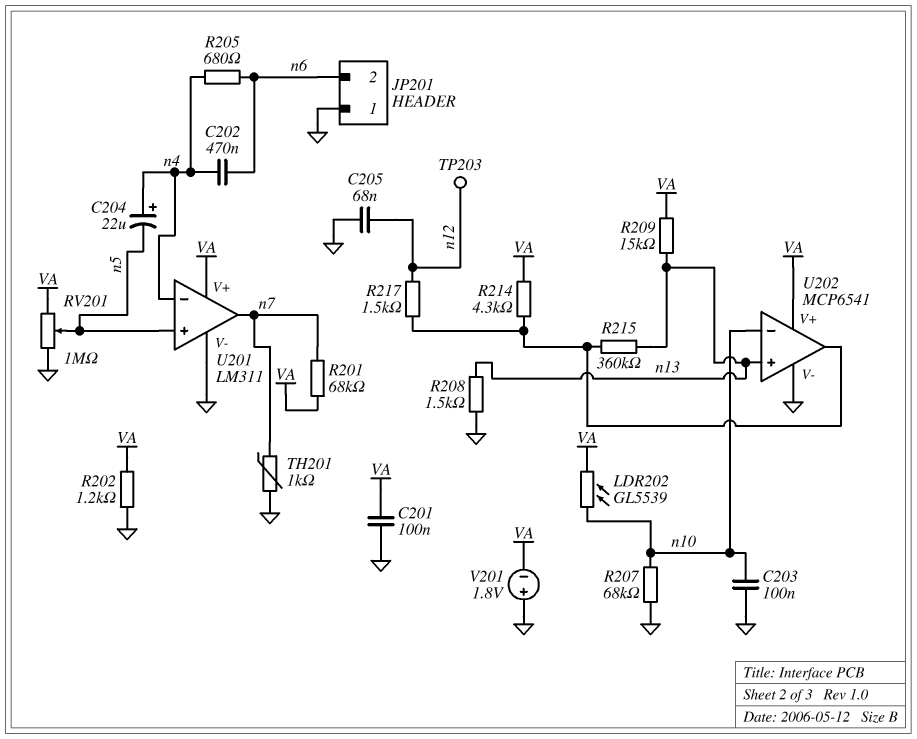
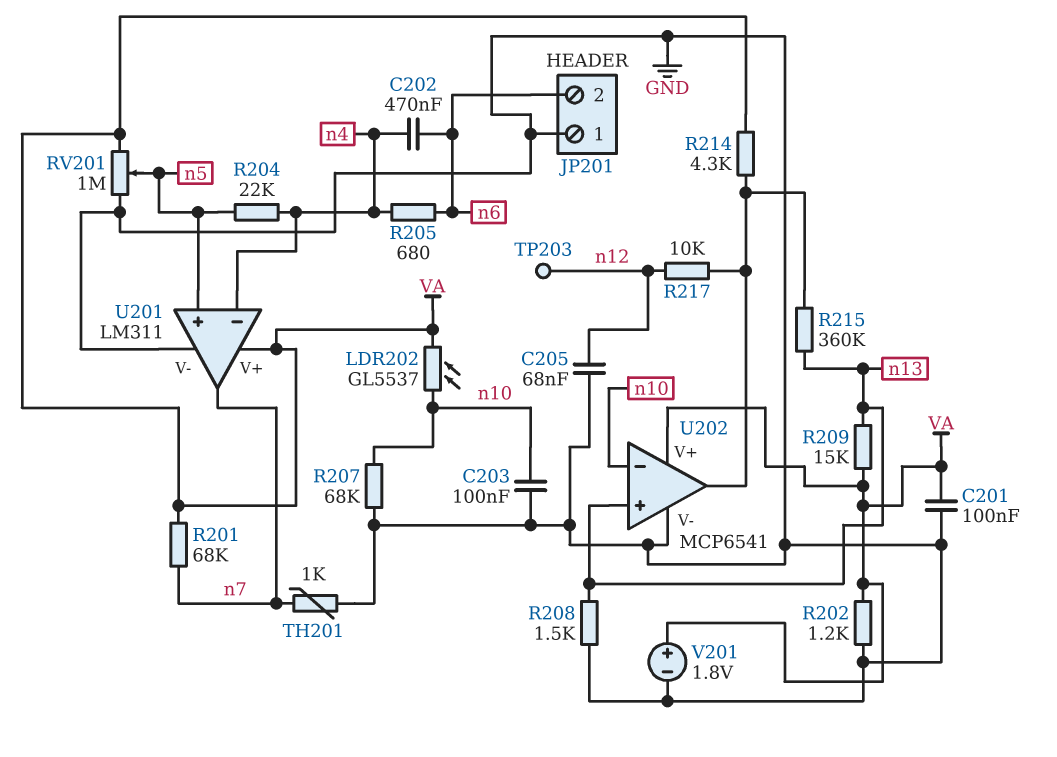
C204: 22uF (plus n4, minus n5) -> none
LDR202: GL5539 (VA, n10) -> GL5537 (VA, n10)
R204: none -> 22k (n4, n5)
R217: 1.5k (U202/out, n12) -> 10k (U202/out, n12)
V201: 1.8V (plus GND, minus VA) -> 1.8V (plus VA, minus GND)

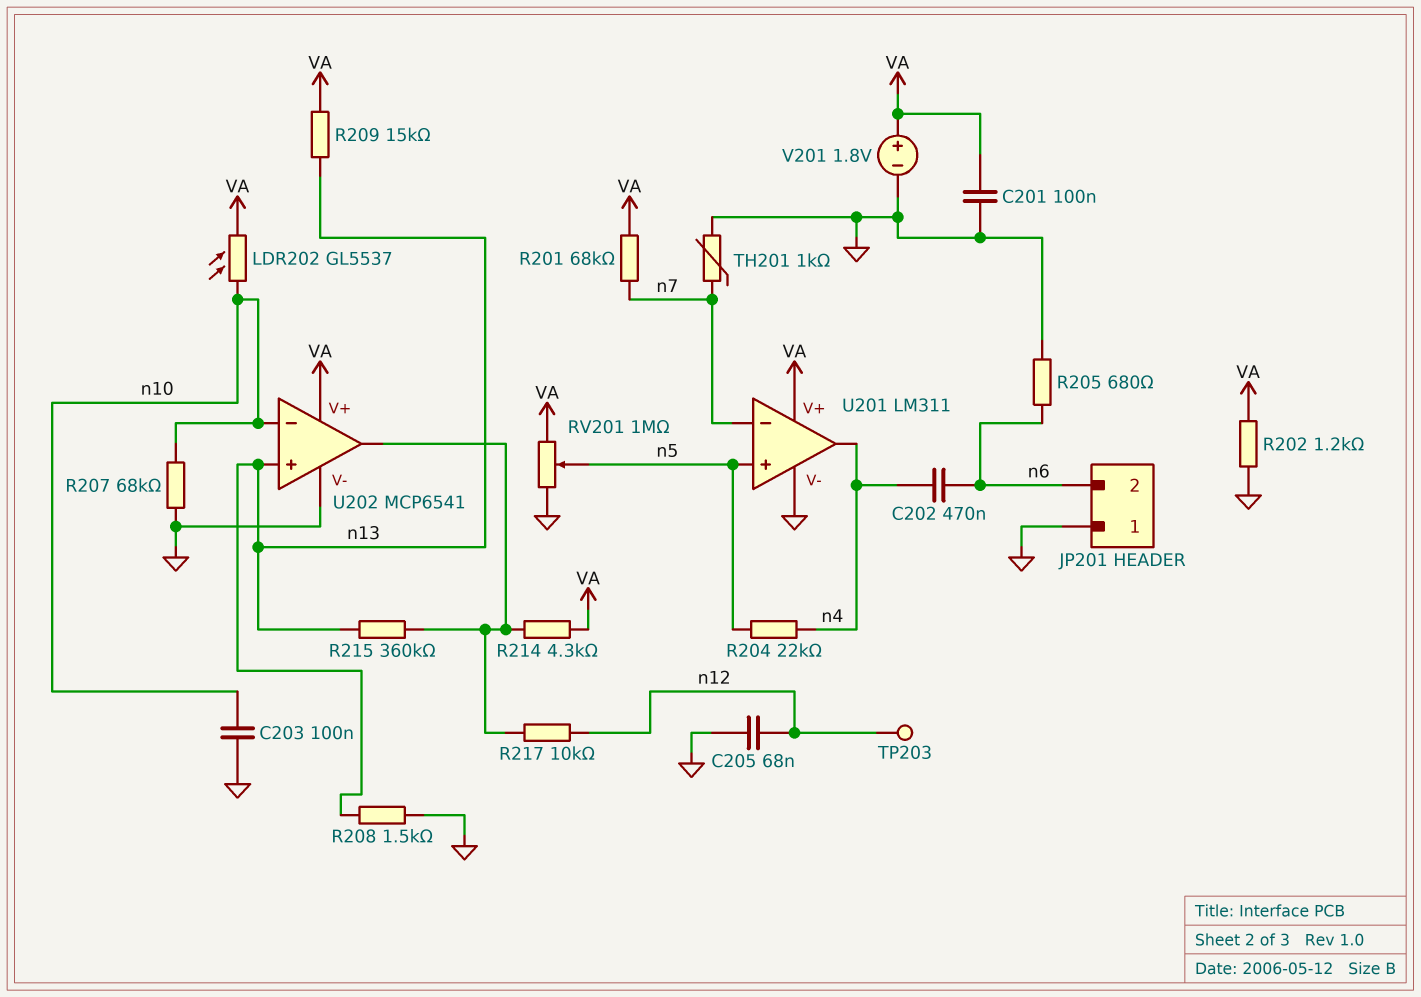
R205: 680 (n4, n6) -> 680 (GND, n6)
U201 pin in-: n4 -> n7
U201 pin out: n7 -> n4

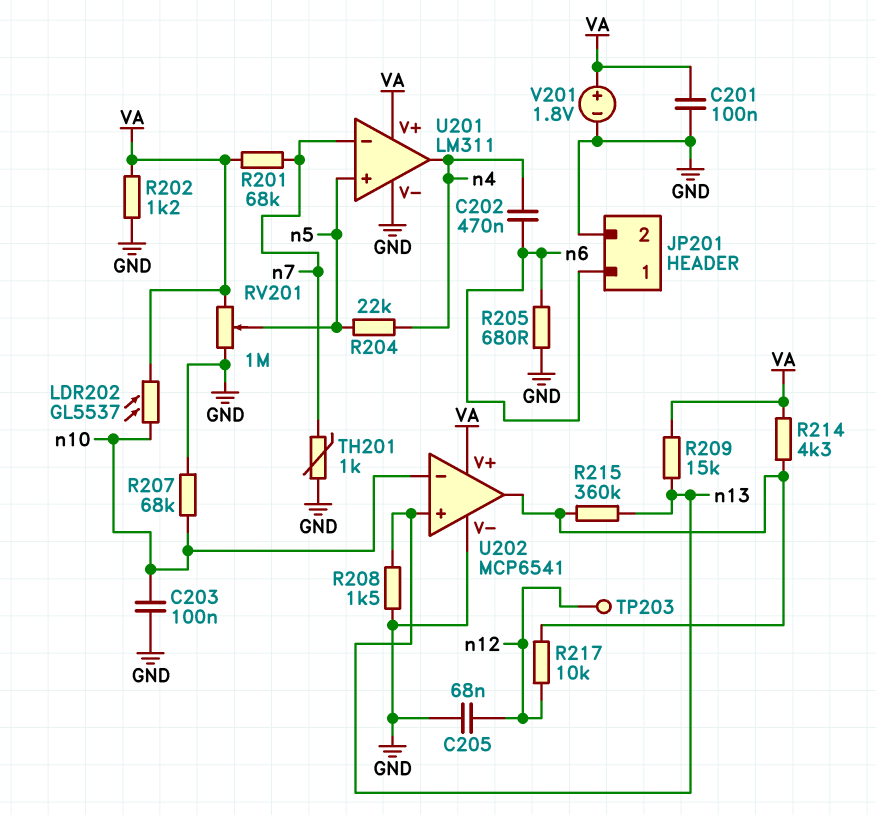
JP201 pin 1: GND -> n6
JP201 pin 2: n6 -> GND

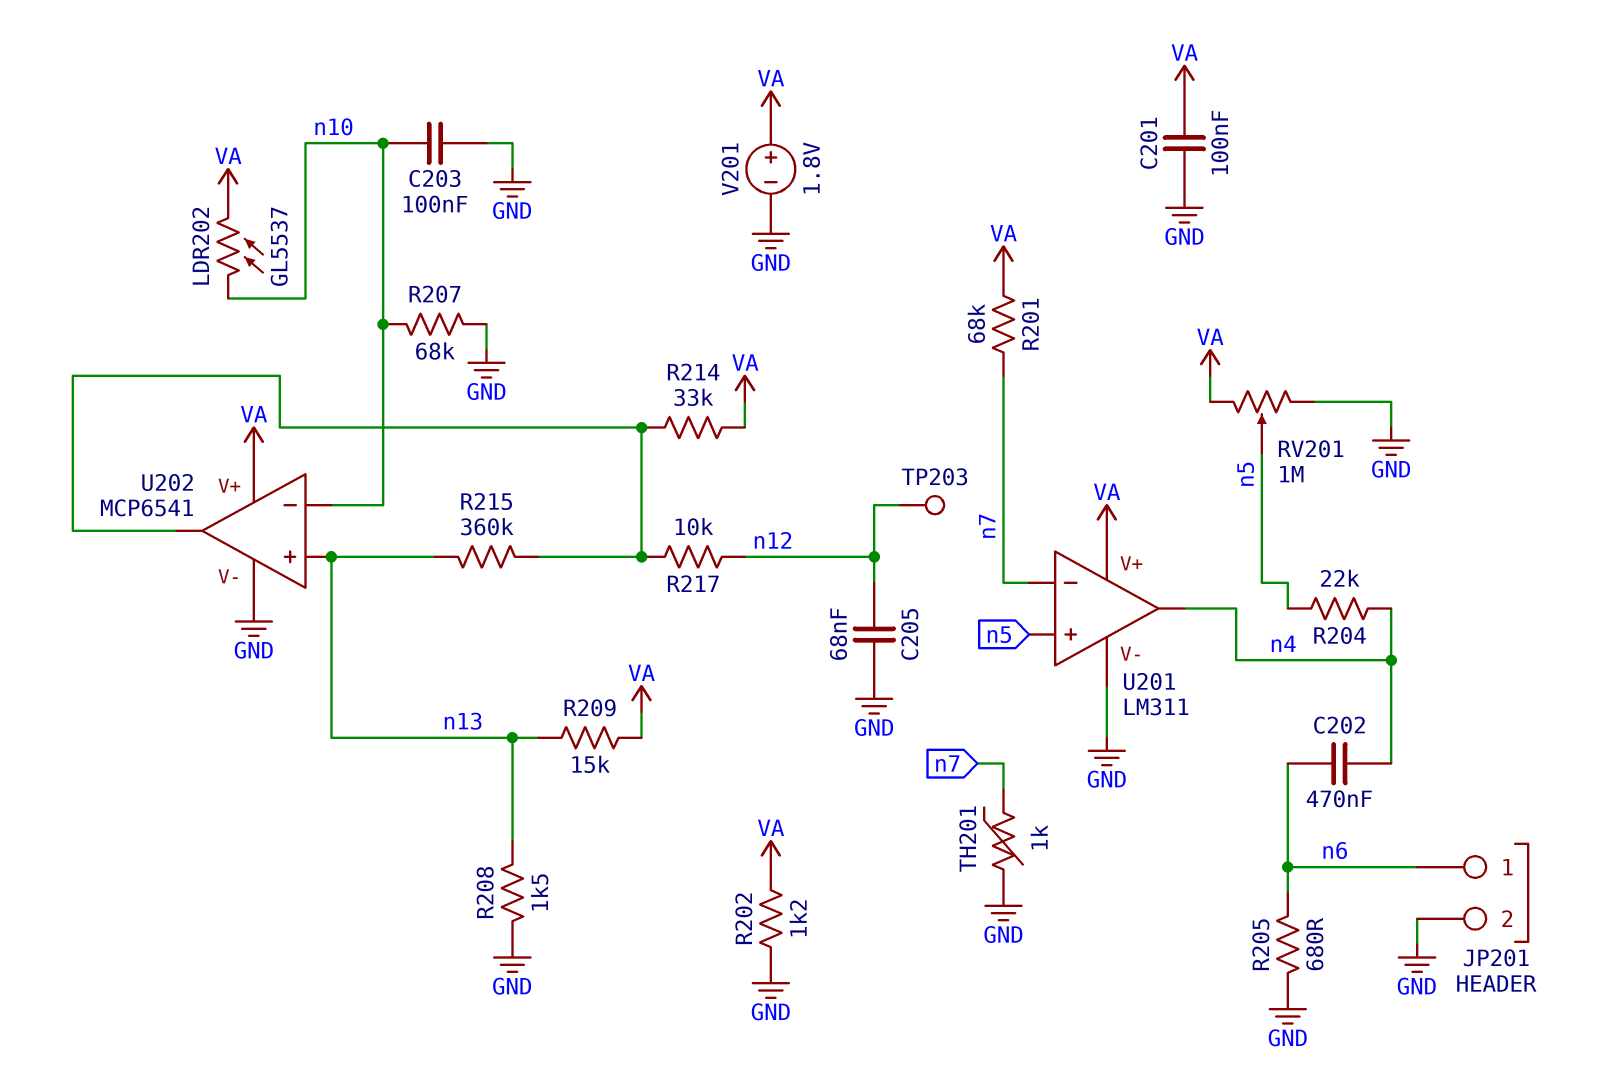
R214: 4.3k (U202/out, VA) -> 33k (U202/out, VA)

